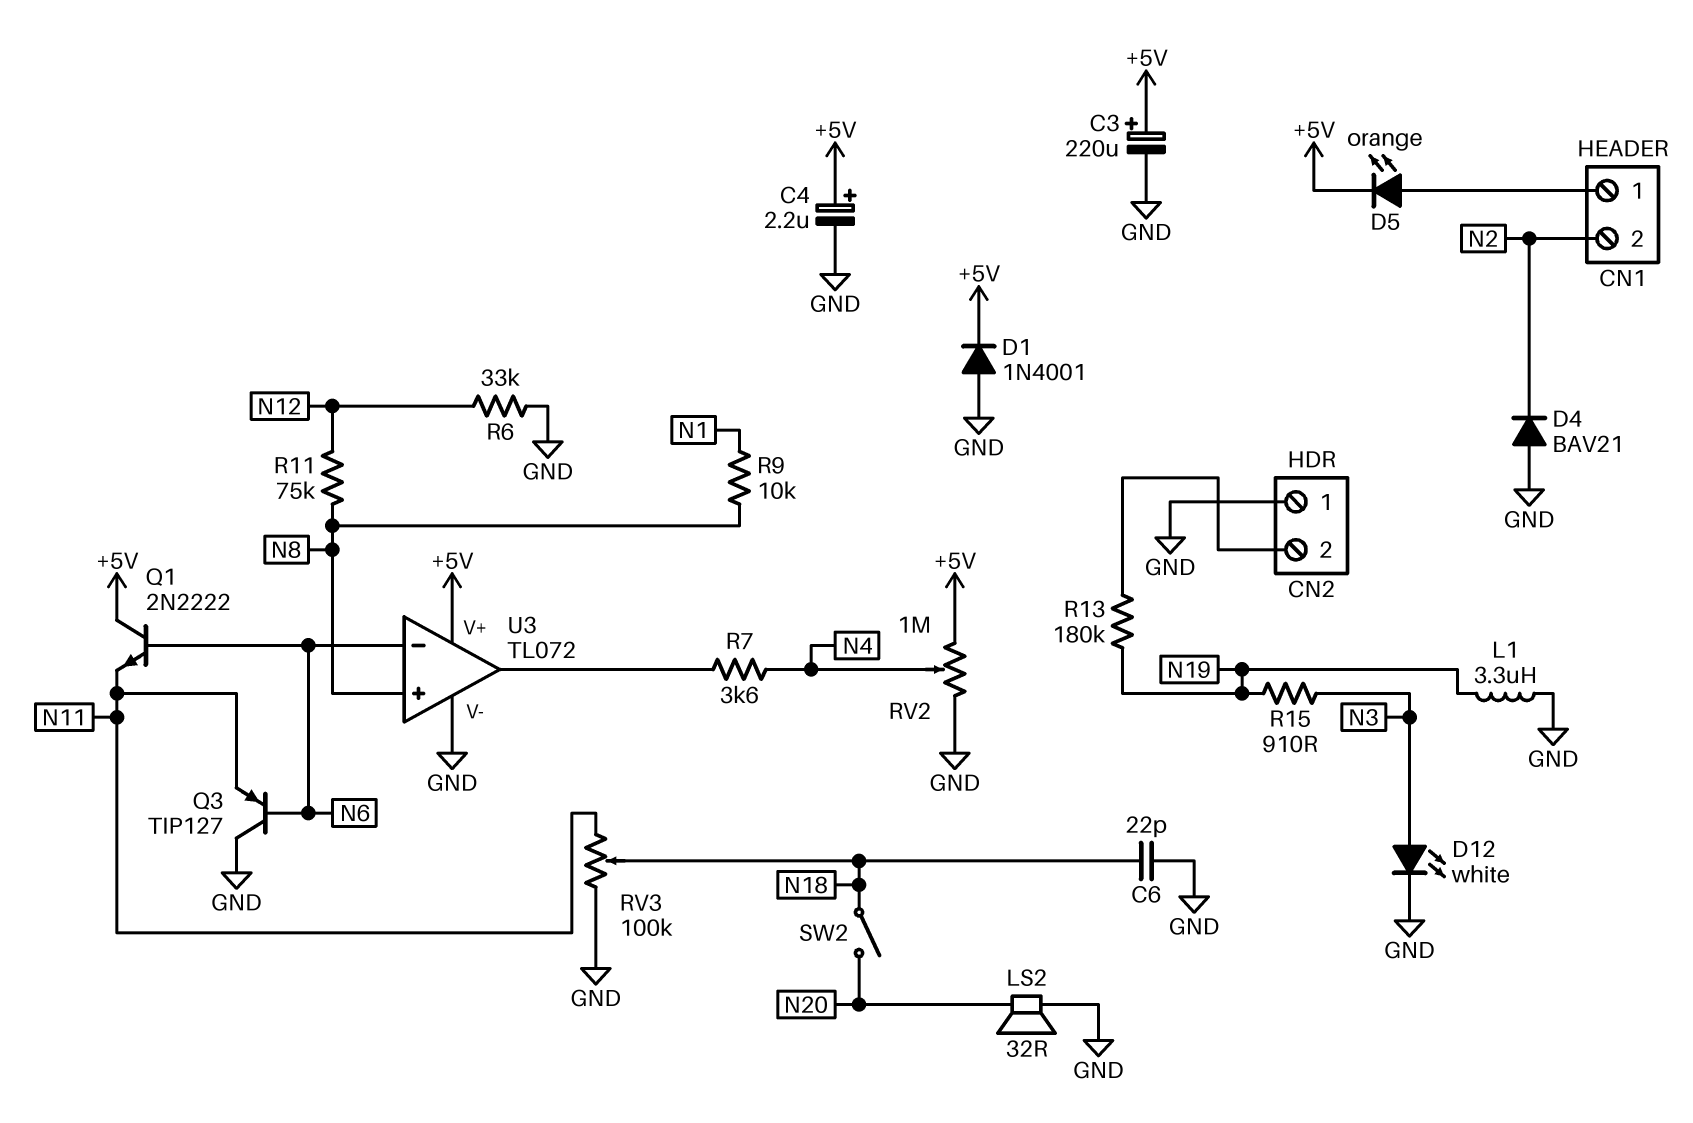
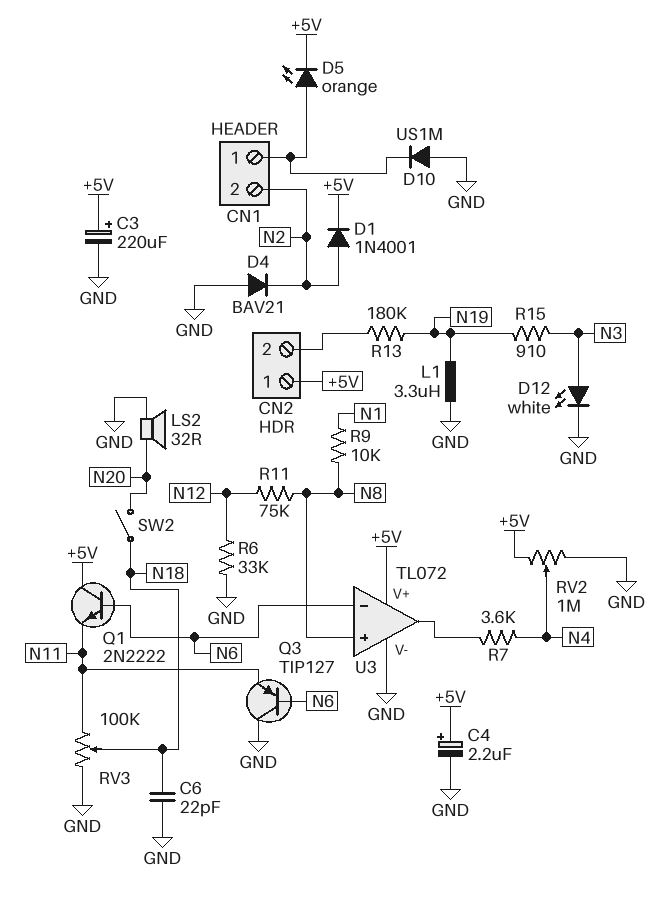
CN2 pin 1: GND -> +5V
D1: diode 1N4001 (A GND, K +5V) -> diode 1N4001 (A N2, K +5V)
D10: none -> diode US1M (A GND, K CN1/1)

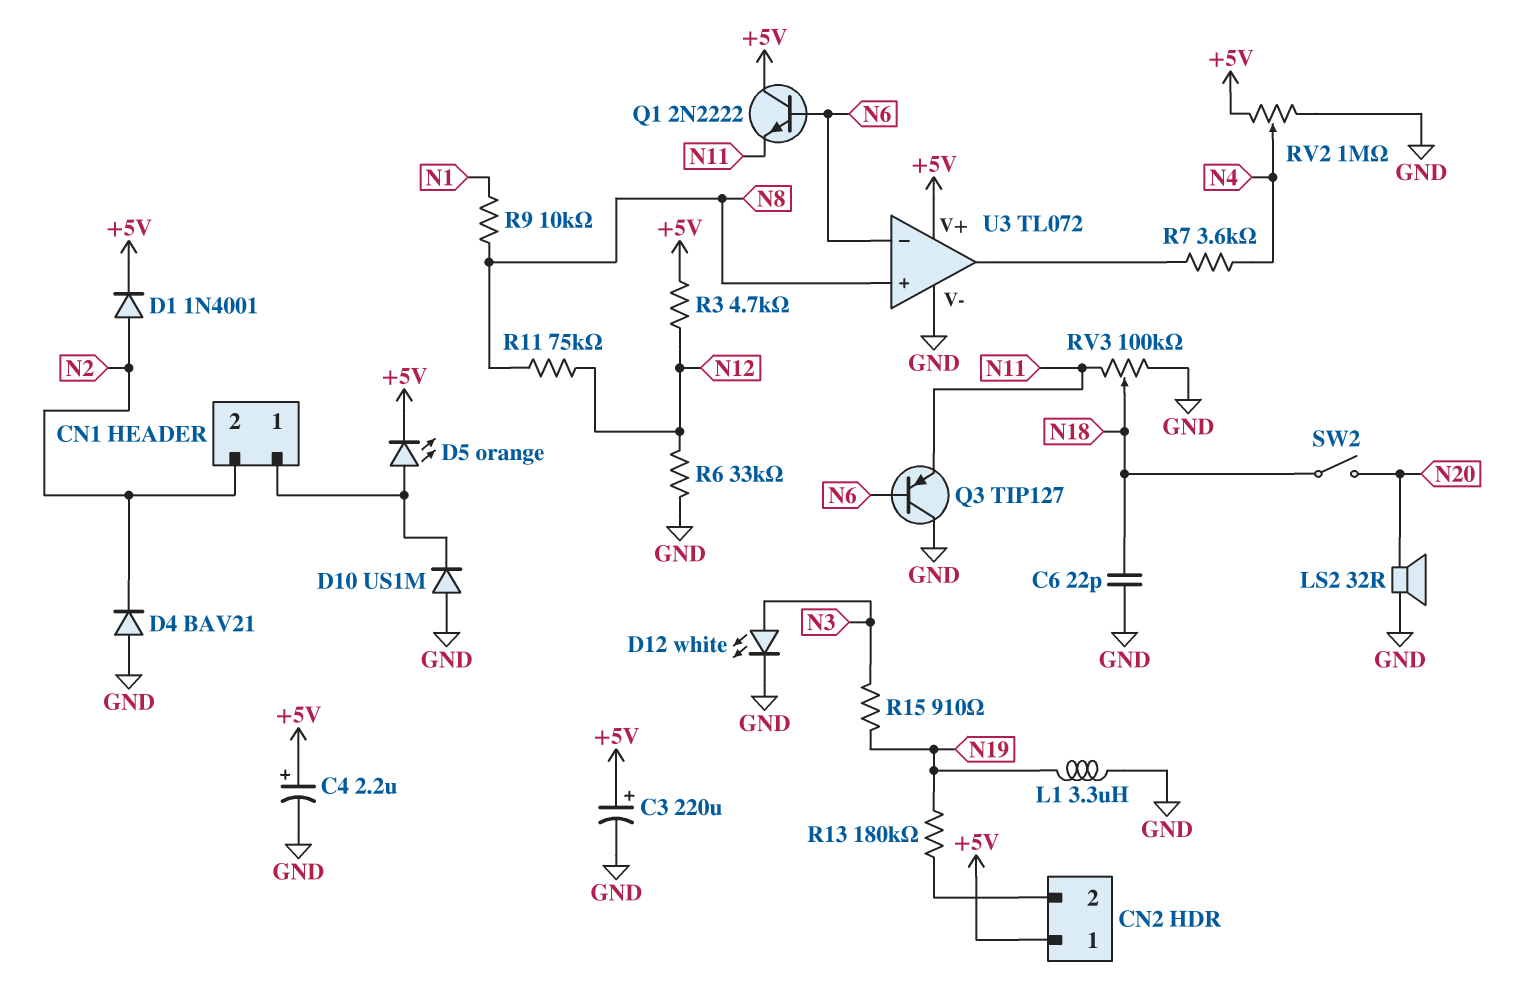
R3: none -> 4.7k (+5V, N12)

